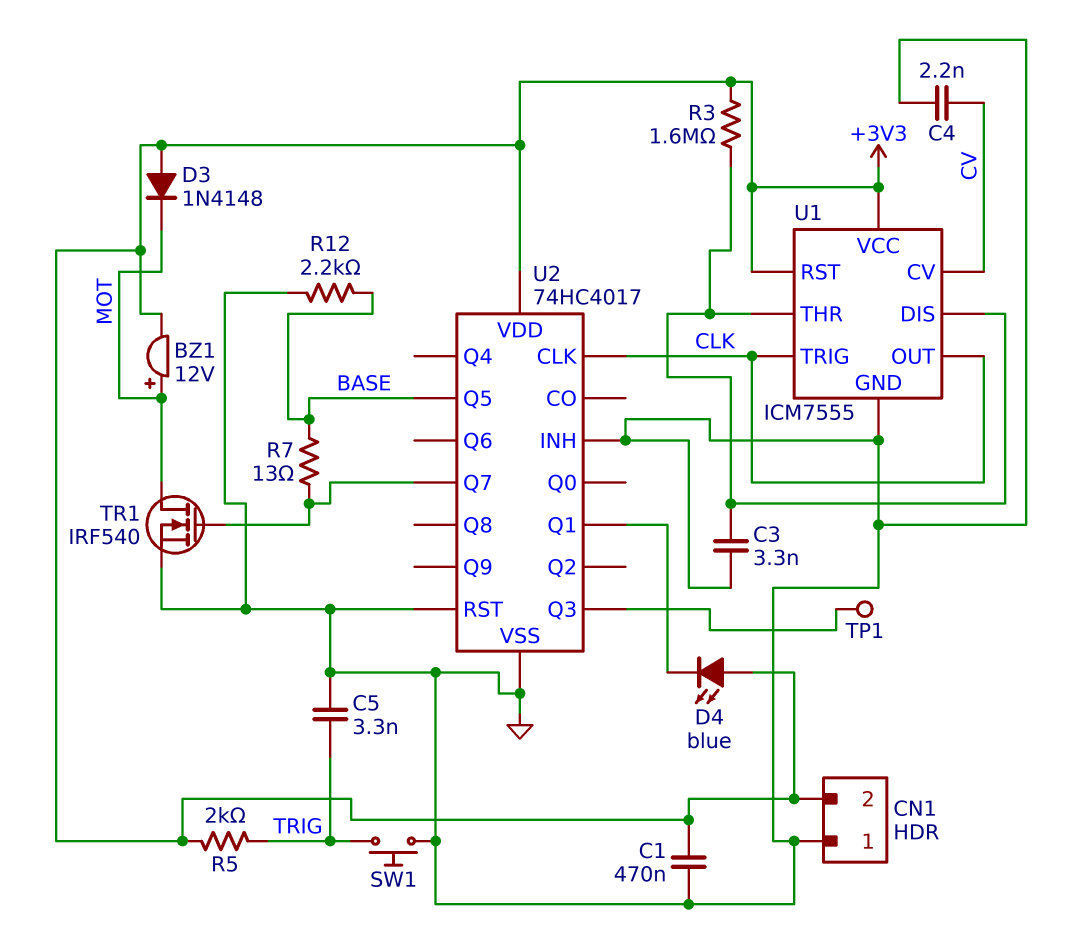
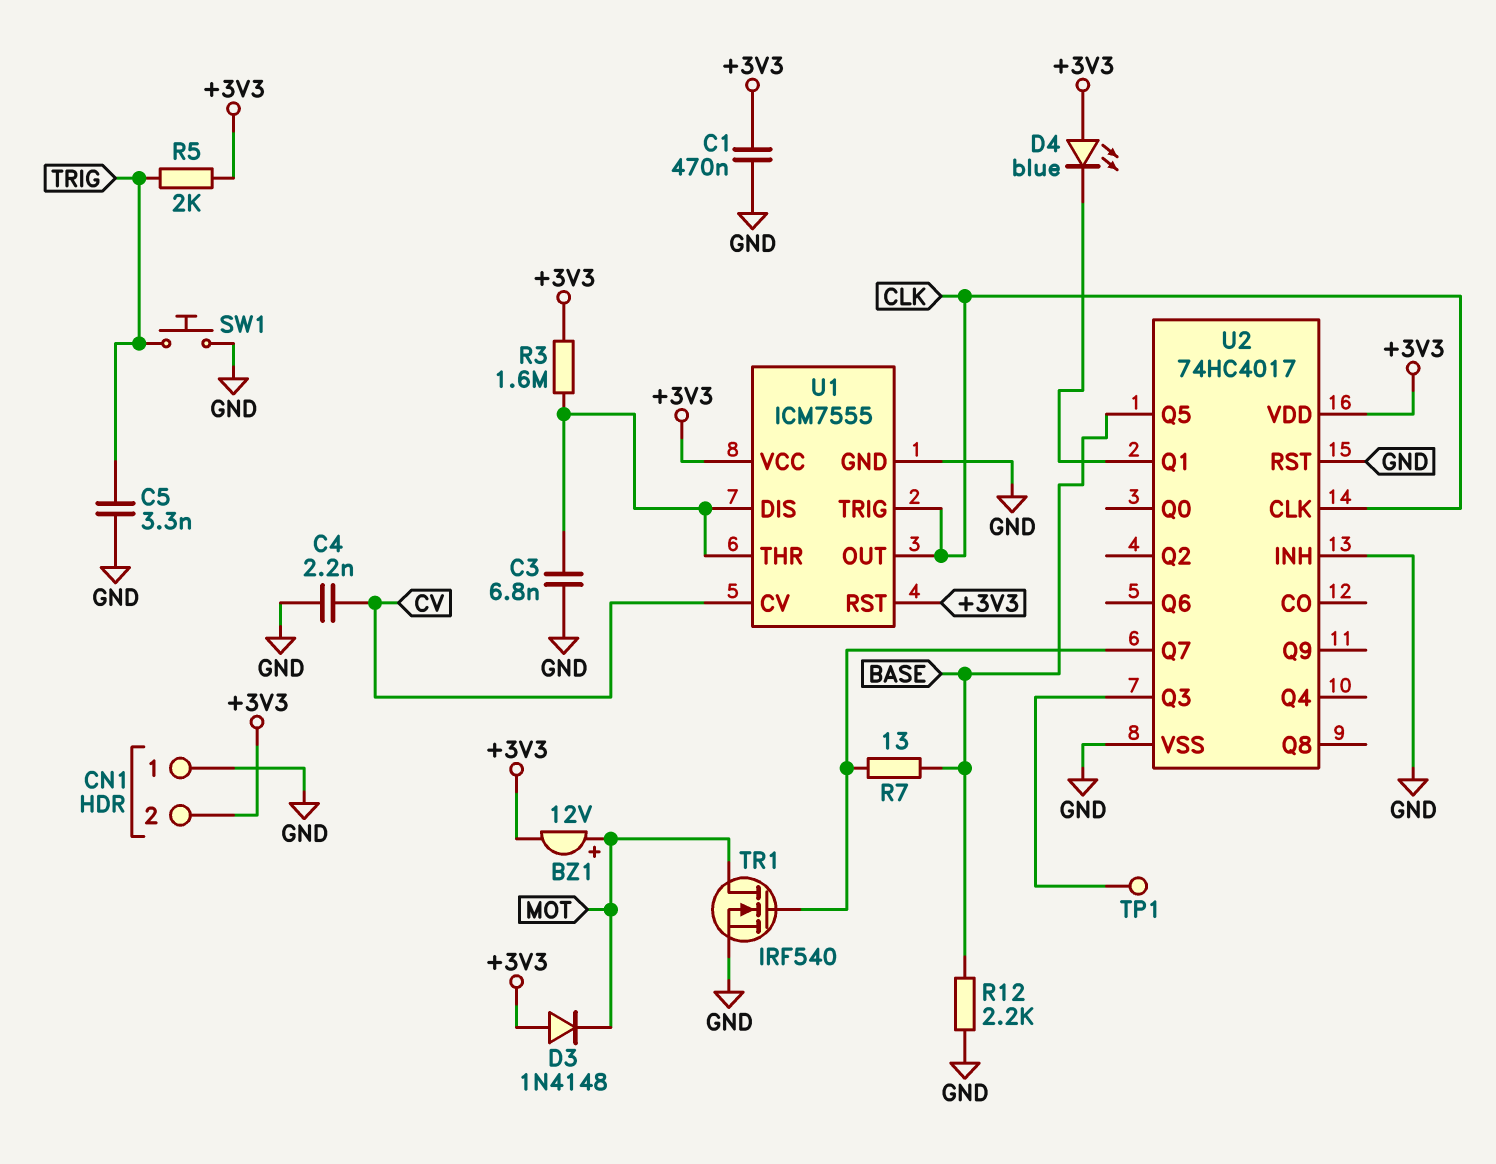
C3: 3.3nF (GND, U1/DIS) -> 6.8nF (GND, U1/DIS)

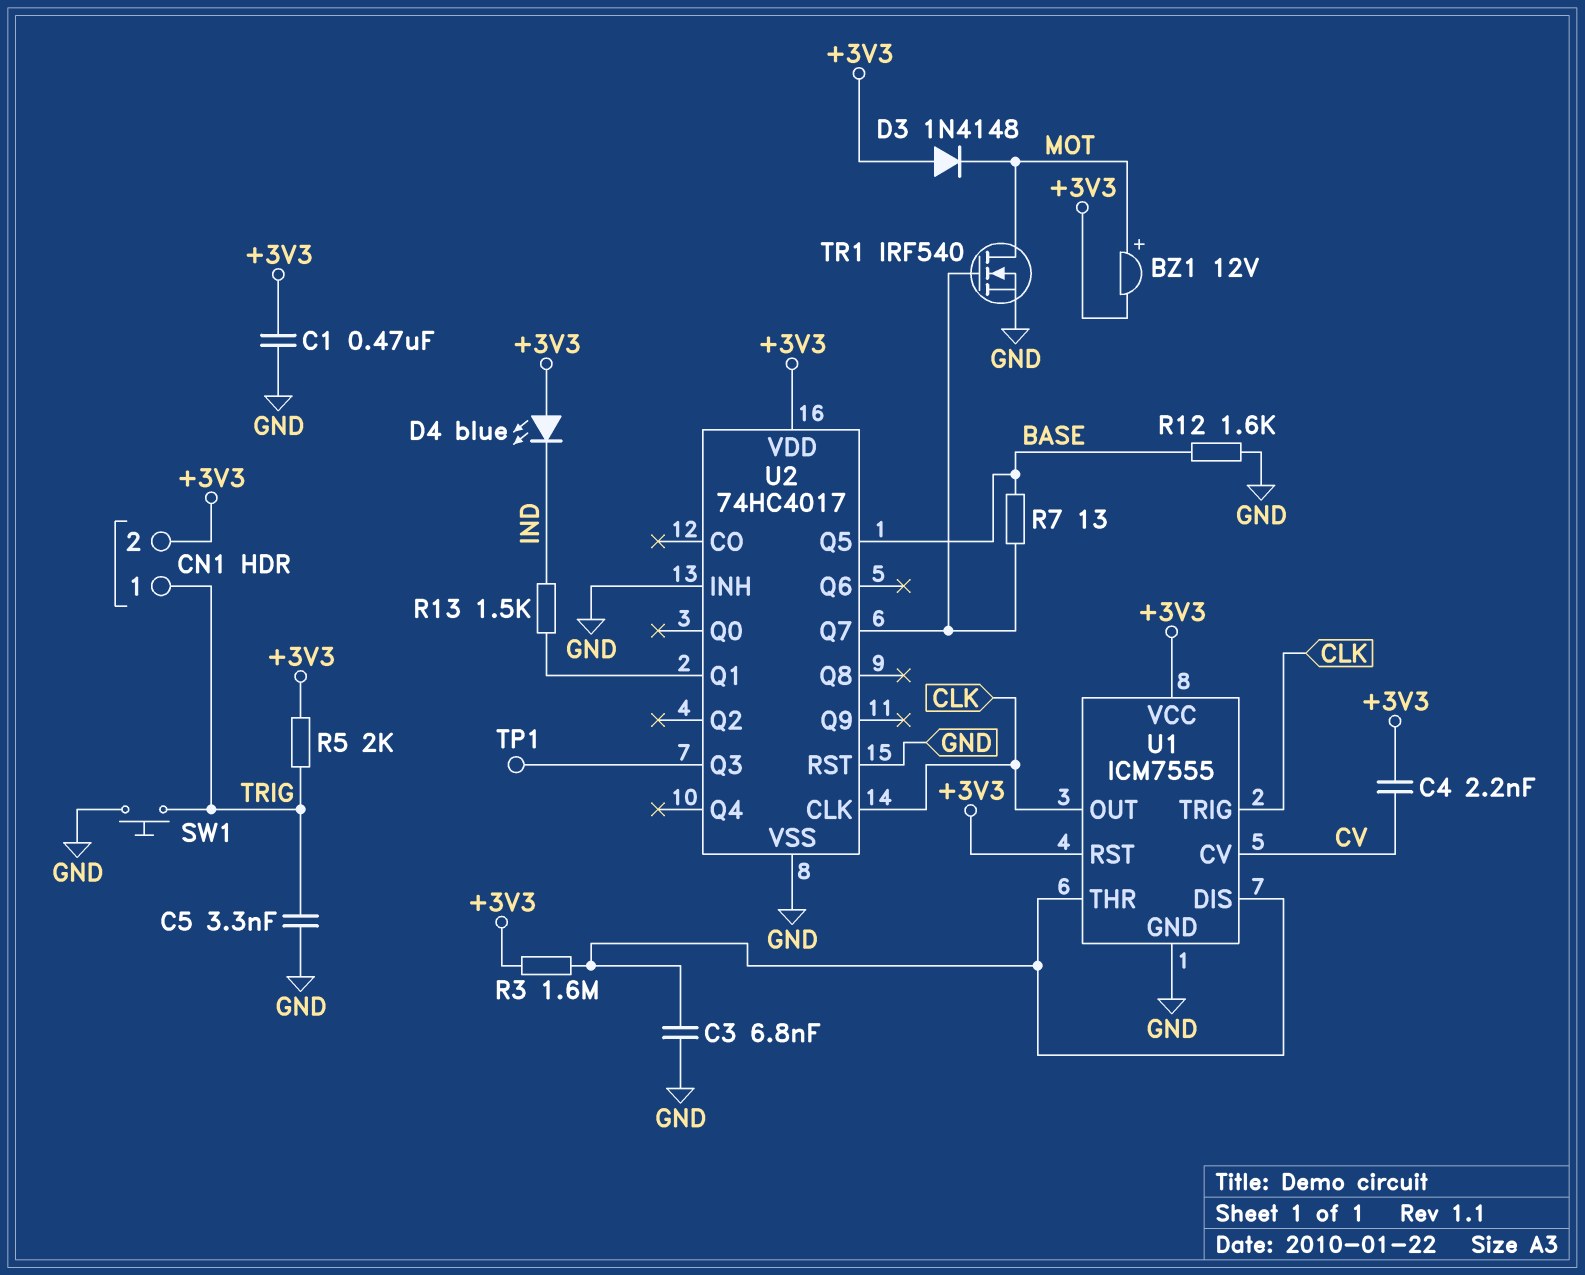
C4: 2.2nF (CV, GND) -> 2.2nF (+3V3, CV)
CN1 pin 1: GND -> TRIG
D4: LED blue (A +3V3, K U2/Q1) -> LED blue (A +3V3, K IND)
R12: 2.2k (BASE, GND) -> 1.6k (BASE, GND)
R13: none -> 1.5k (IND, U2/Q1)

